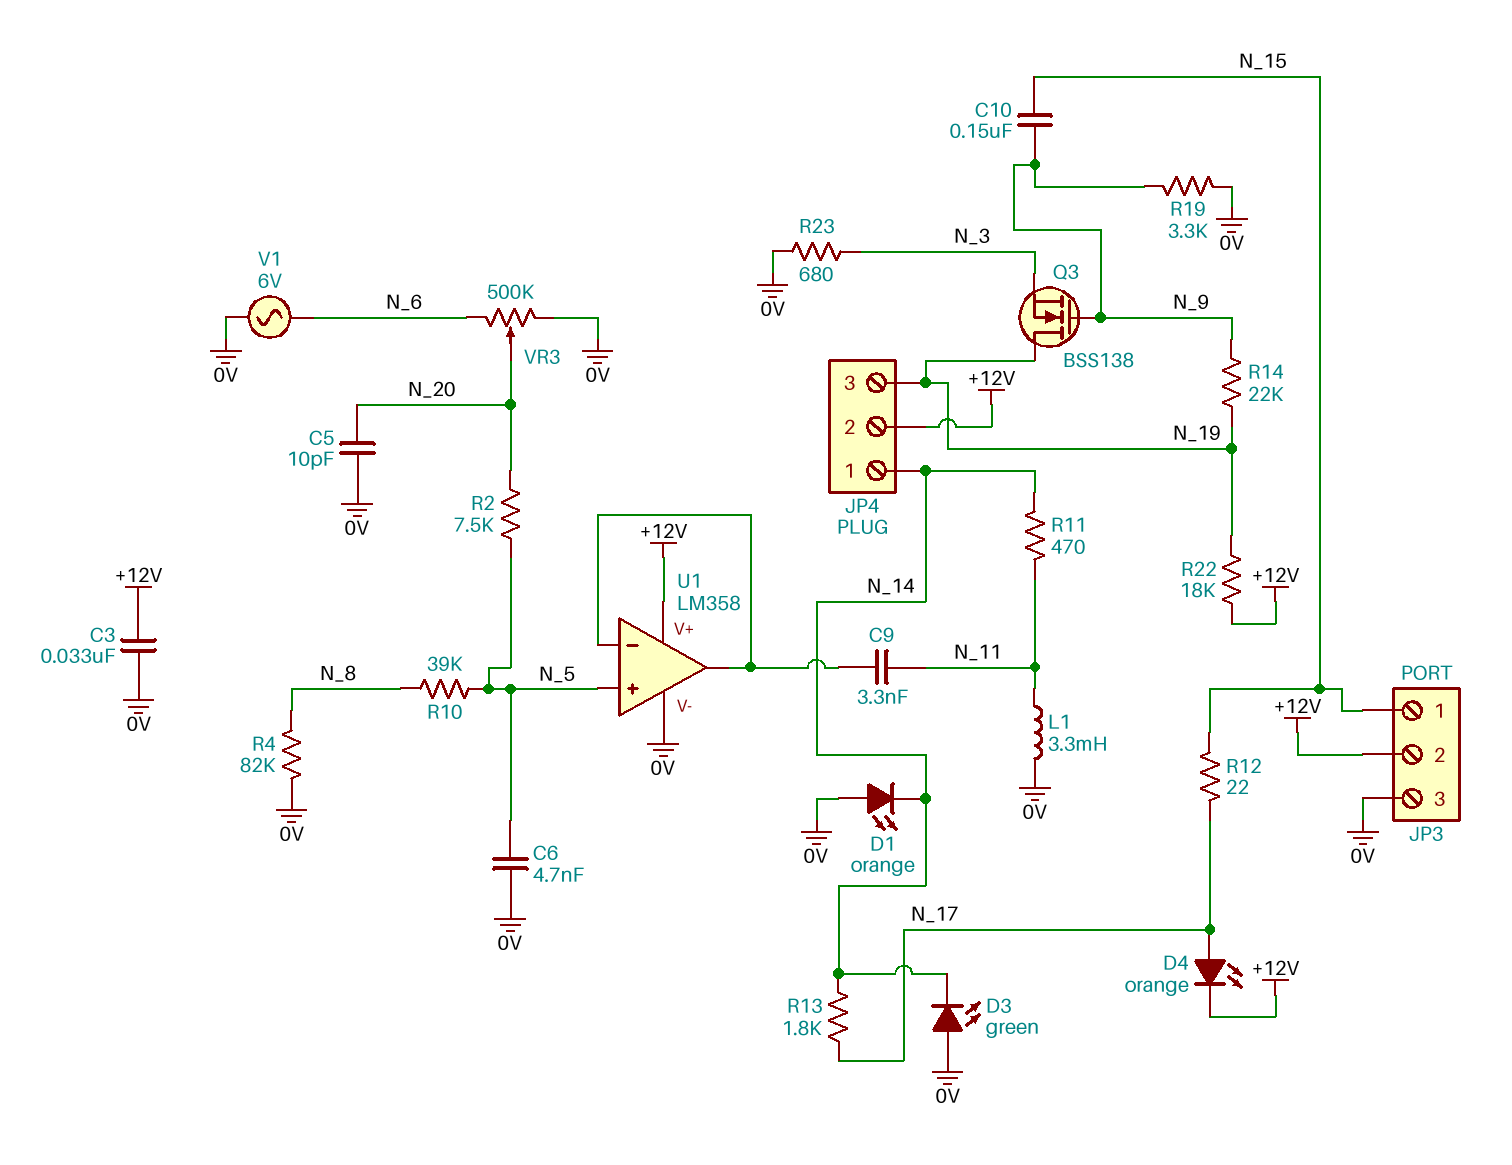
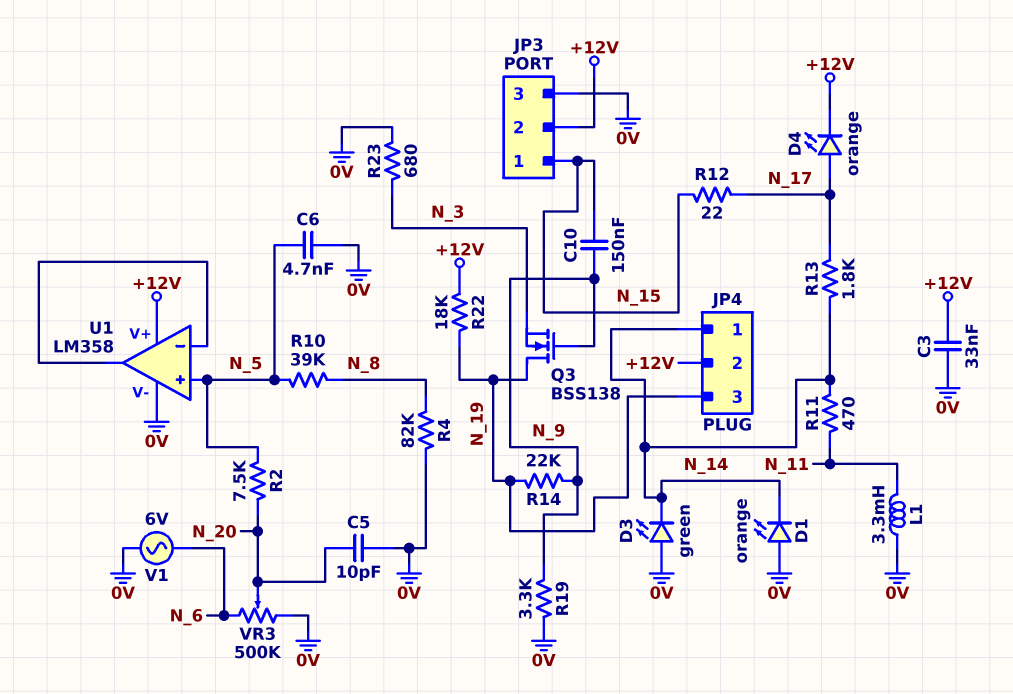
C9: 3.3nF (N_11, U1/in-) -> none

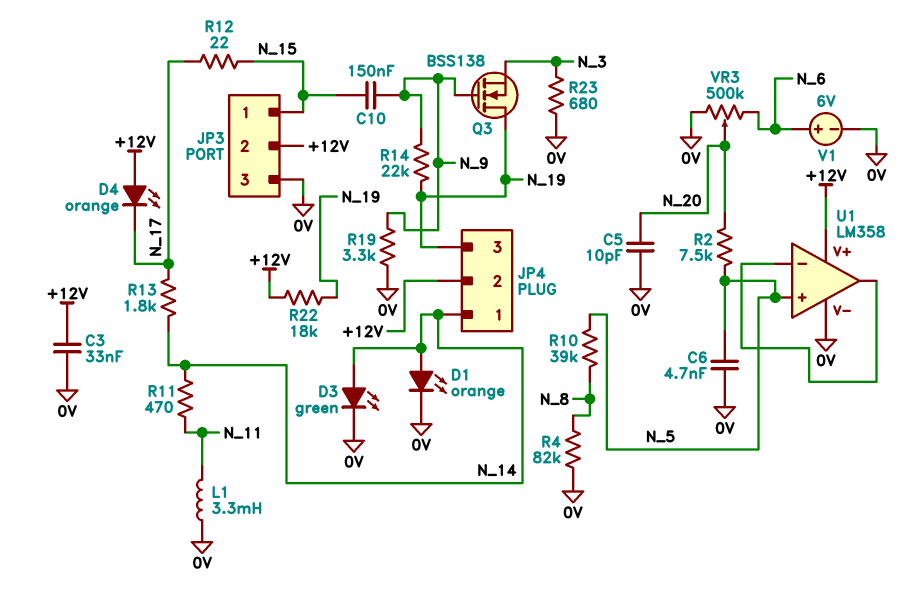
D1: LED orange (A 0V, K N_14) -> LED orange (A N_14, K 0V)
D3: LED green (A 0V, K N_14) -> LED green (A N_14, K 0V)
D4: LED orange (A N_17, K +12V) -> LED orange (A +12V, K N_17)
V1: AC 6V (0V, N_6) -> 6V (plus N_6, minus 0V)

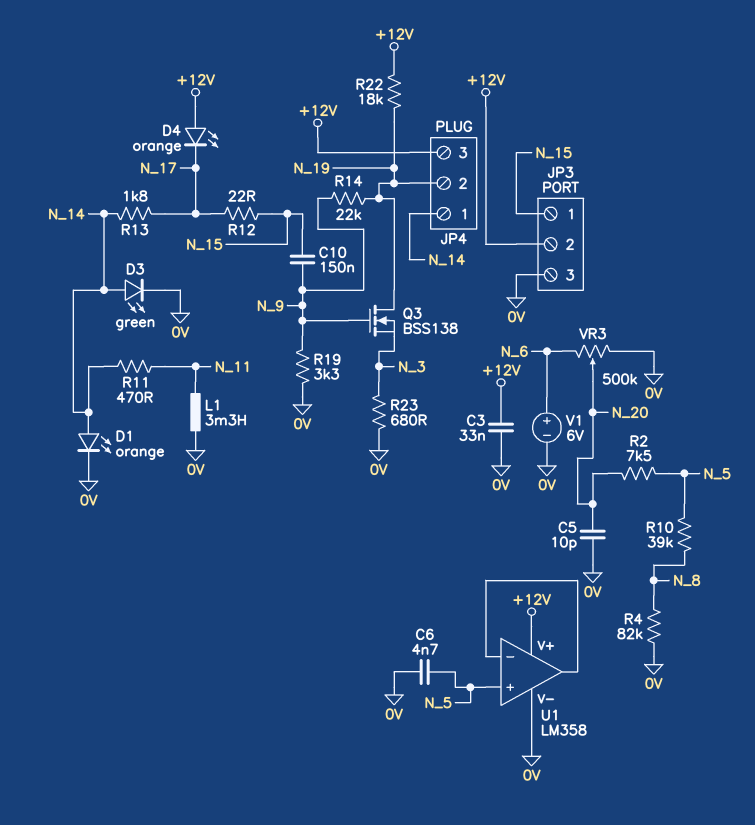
JP4 pin 2: +12V -> N_19
JP4 pin 3: N_19 -> +12V

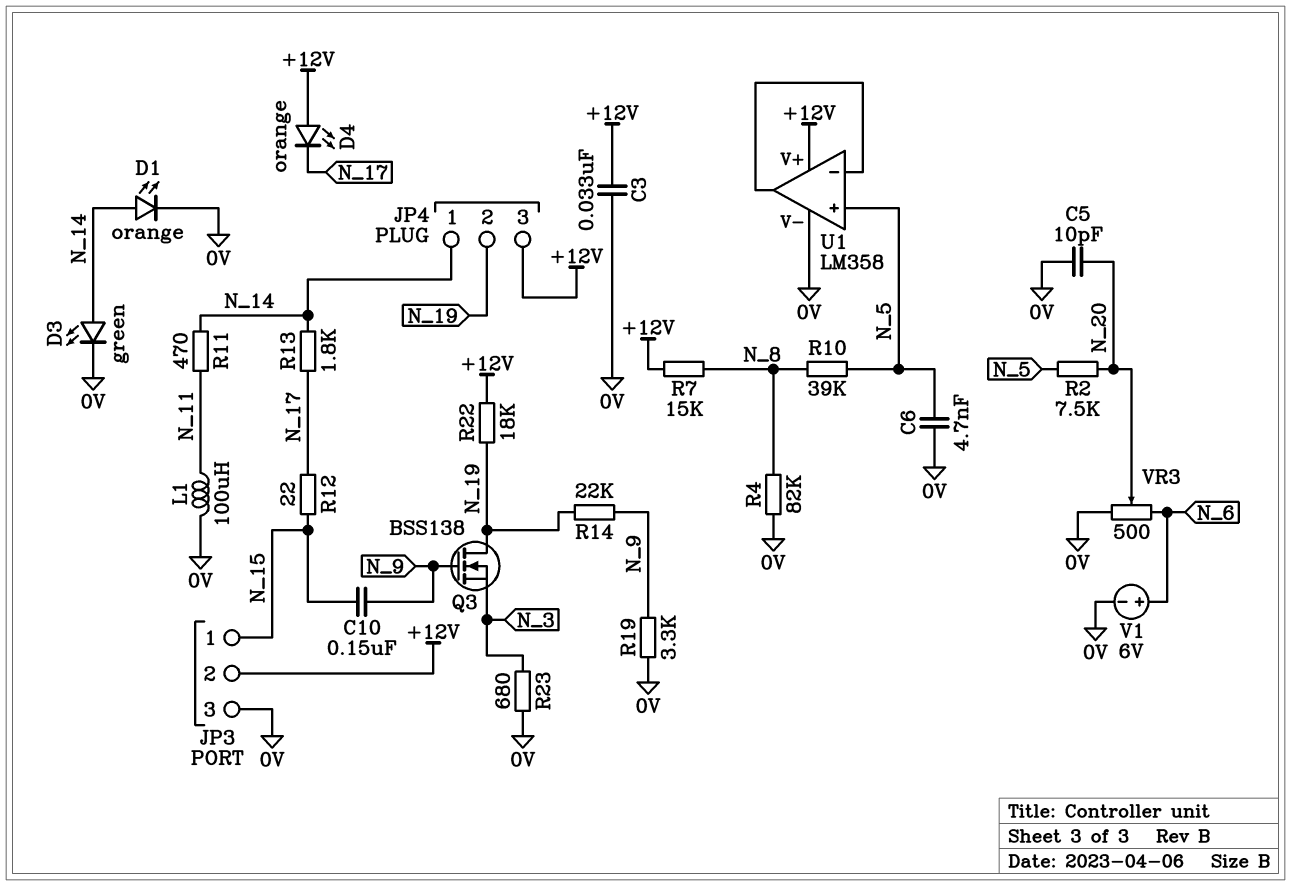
L1: 3.3mH (0V, N_11) -> 100uH (0V, N_11)
R7: none -> 15k (+12V, N_8)
VR3: 500k (0V, N_6, wiper N_20) -> 500 (0V, N_6, wiper N_20)

